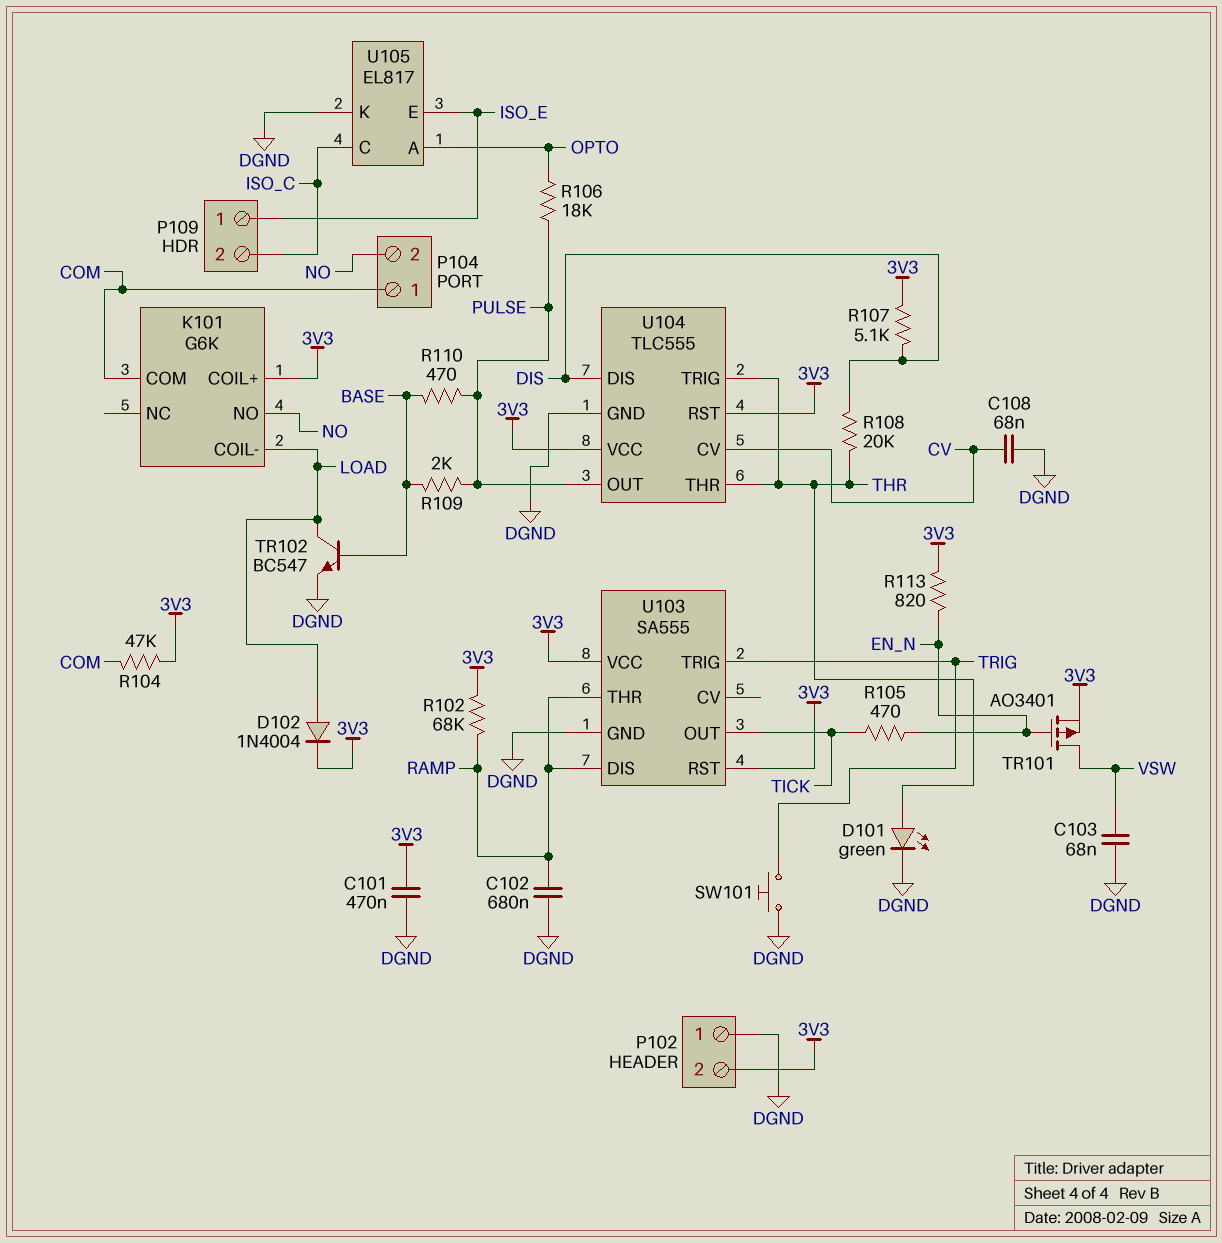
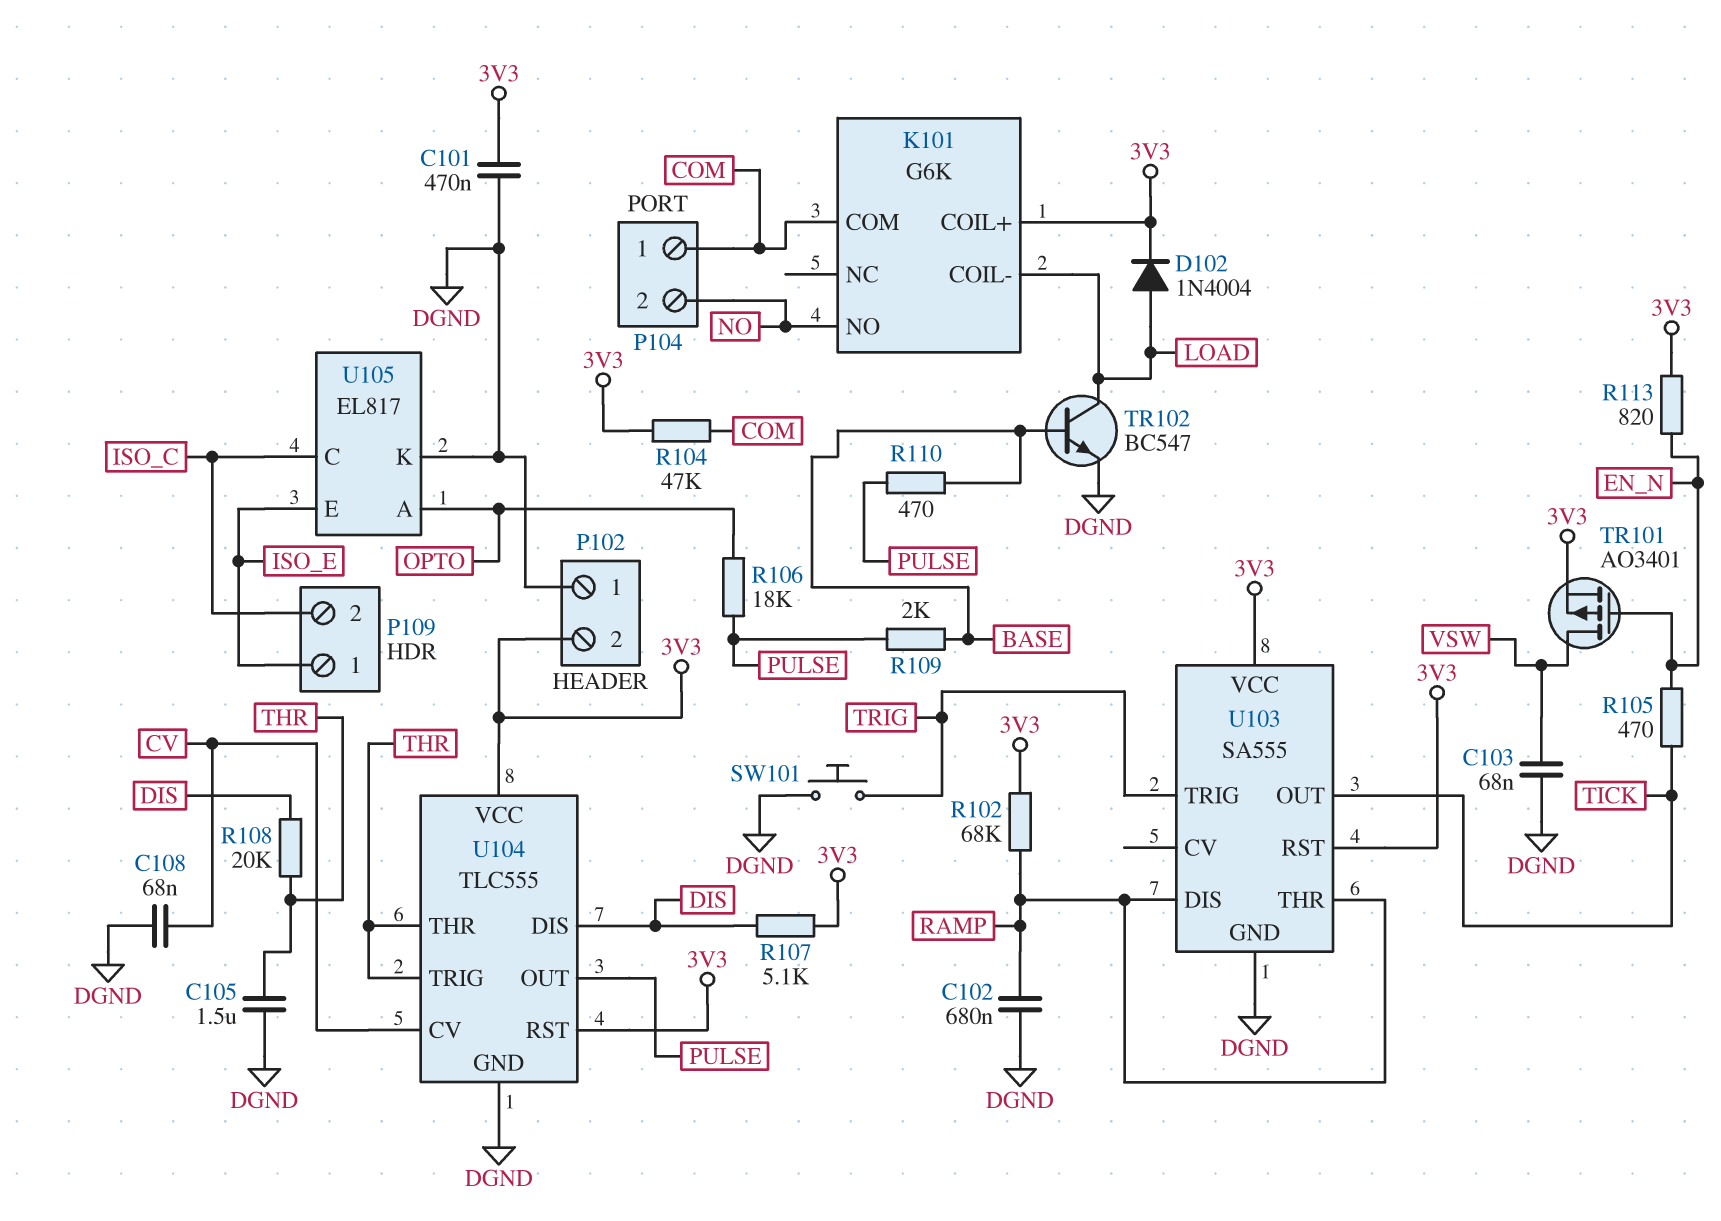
C105: none -> 1.5uF (DGND, THR)
D101: LED green (A THR, K DGND) -> none

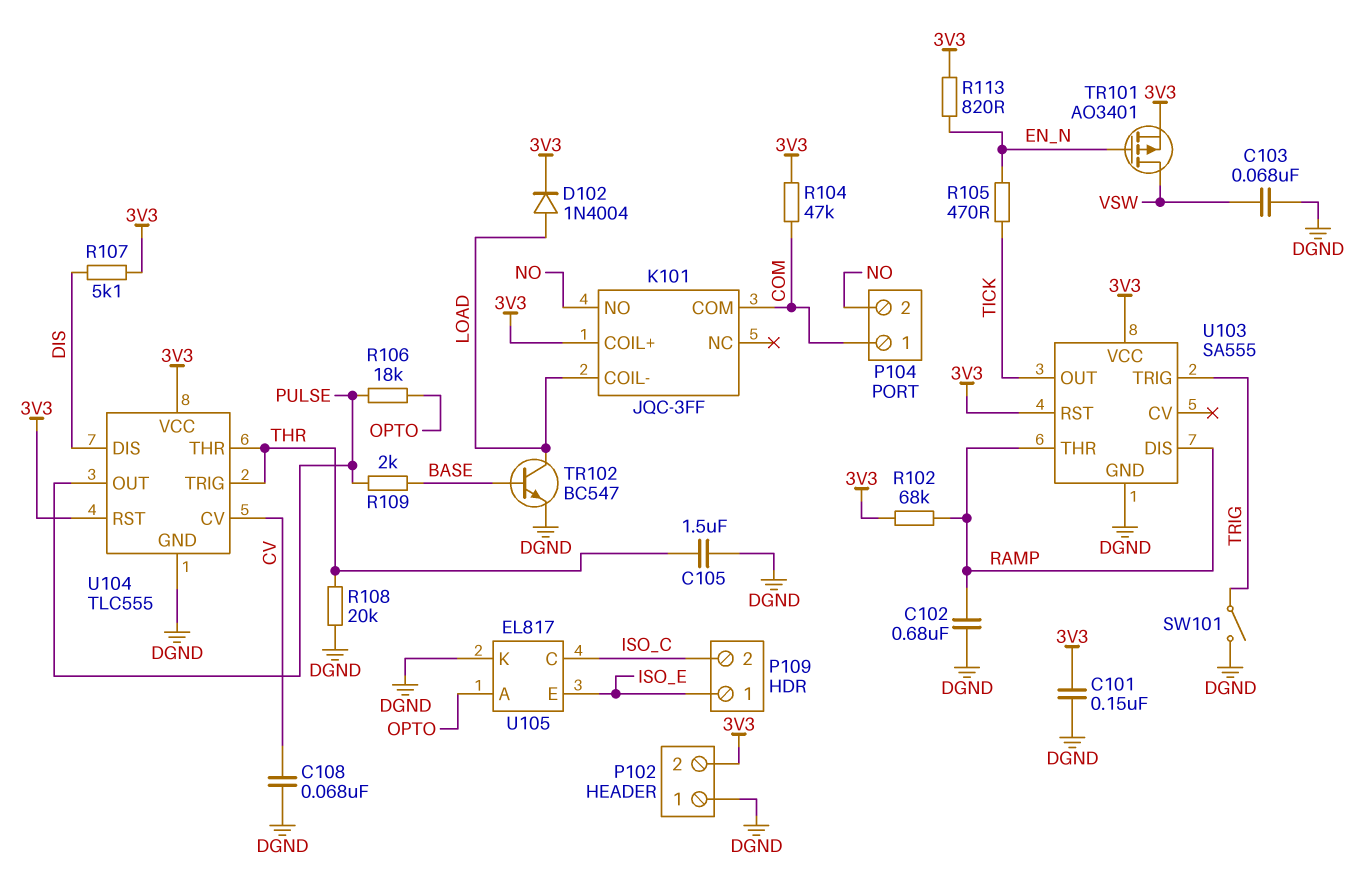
C101: 470nF (3V3, DGND) -> 150nF (3V3, DGND)
K101: G6K -> JQC-3FF
R108: 20k (DIS, THR) -> 20k (DGND, THR)
R110: 470 (BASE, PULSE) -> none
SW101: button (DGND, TRIG) -> switch (DGND, TRIG)

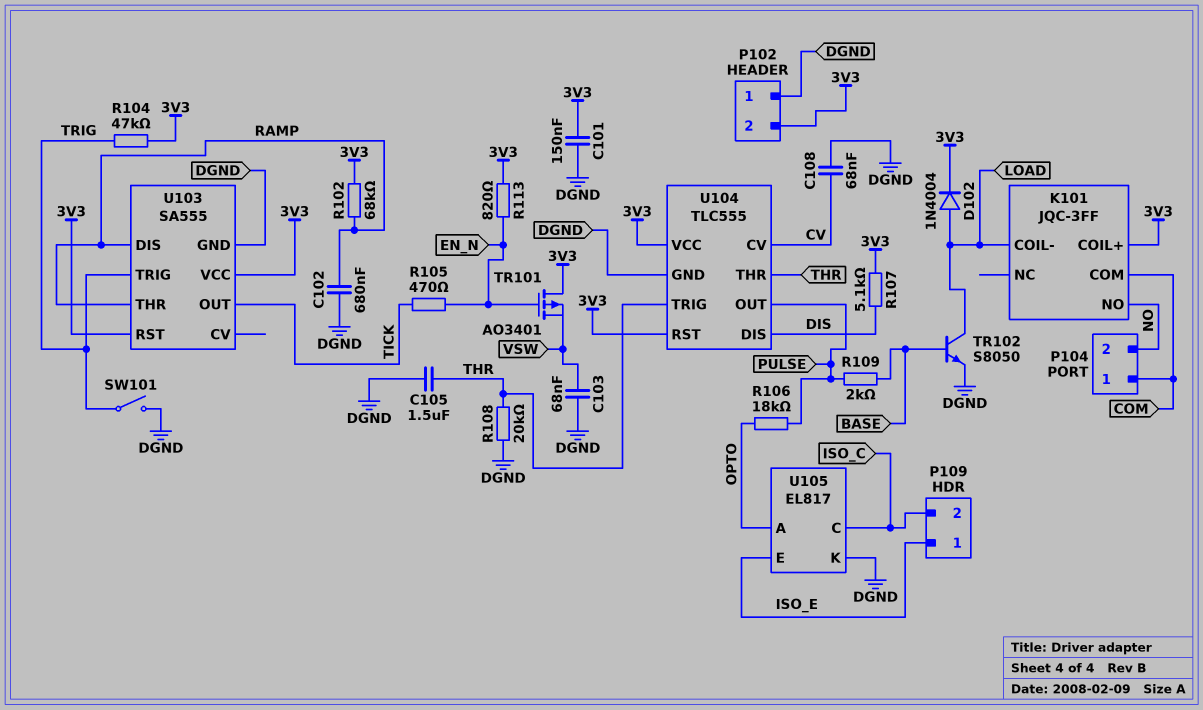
R104: 47k (3V3, COM) -> 47k (3V3, TRIG)
TR101: PMOS AO3401 (G EN_N, D VSW, S 3V3) -> PMOS AO3401 (G EN_N, D 3V3, S VSW)
TR102: NPN BC547 (B BASE, C LOAD, E DGND) -> NPN S8050 (B BASE, C LOAD, E DGND)

